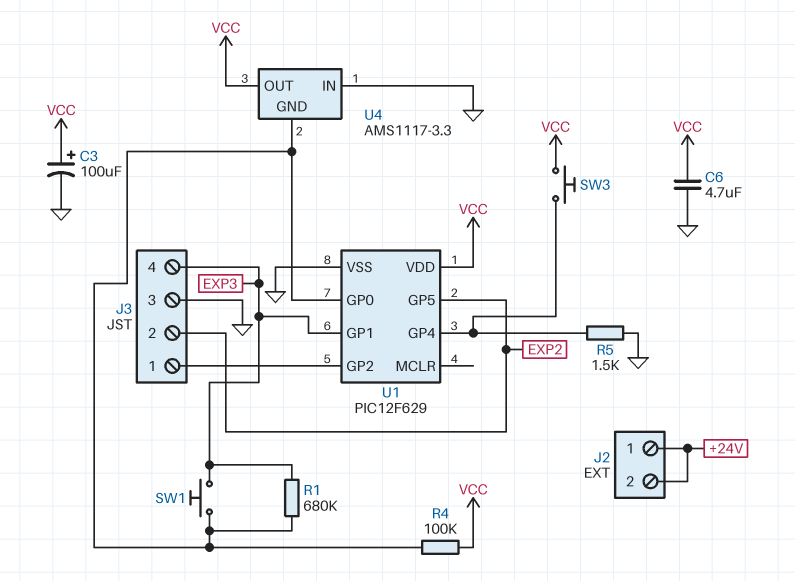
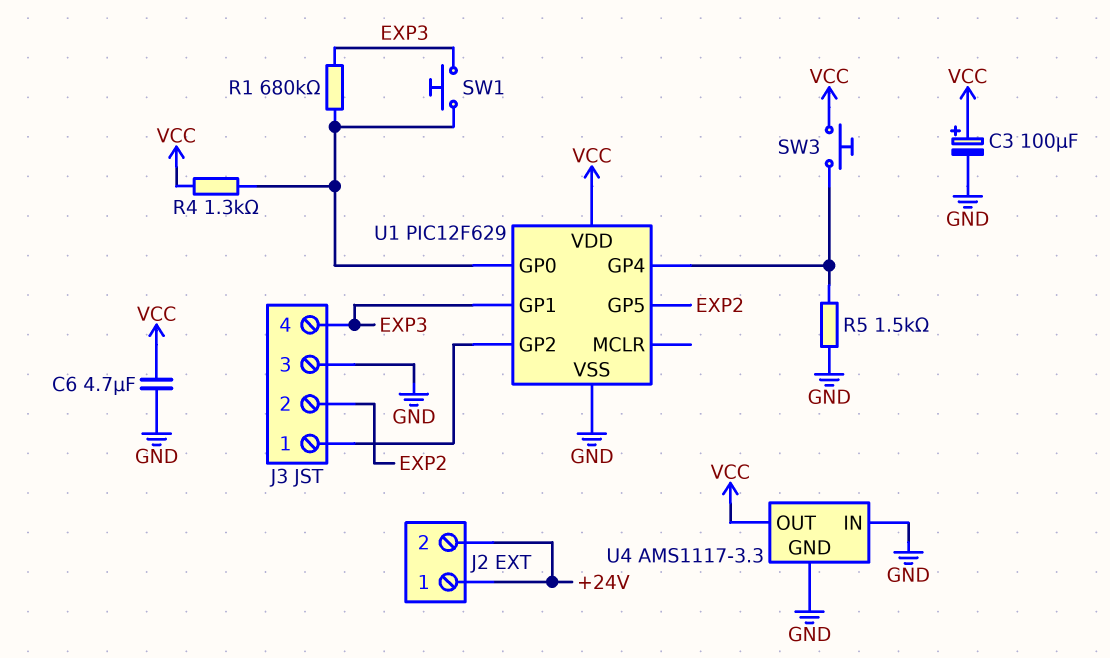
R4: 100k (U1/GP0, VCC) -> 1.3k (U1/GP0, VCC)
U4 pin GND: U1/GP0 -> GND

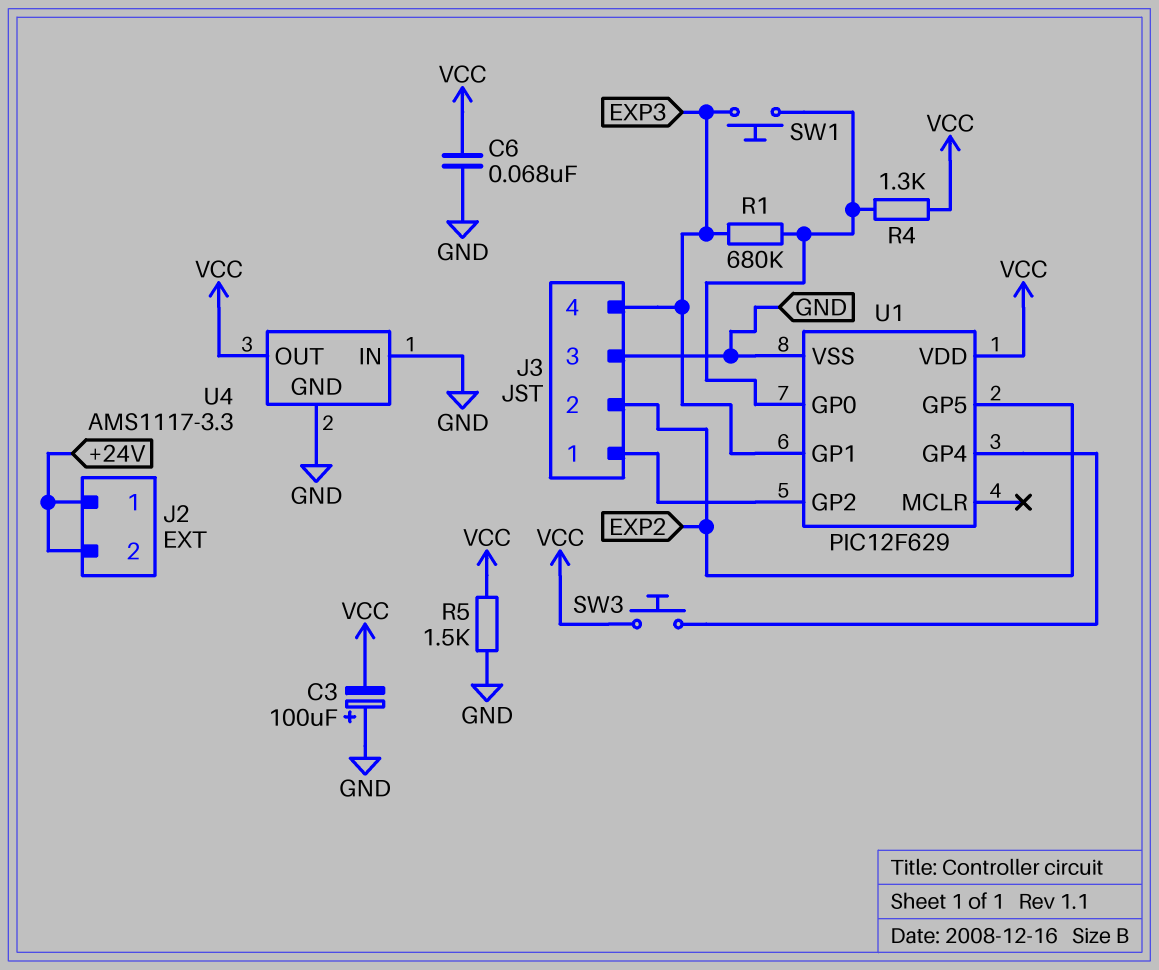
C3: 100uF (plus VCC, minus GND) -> 100uF (plus GND, minus VCC)
C6: 4.7uF (GND, VCC) -> 68nF (GND, VCC)
R5: 1.5k (GND, U1/GP4) -> 1.5k (GND, VCC)

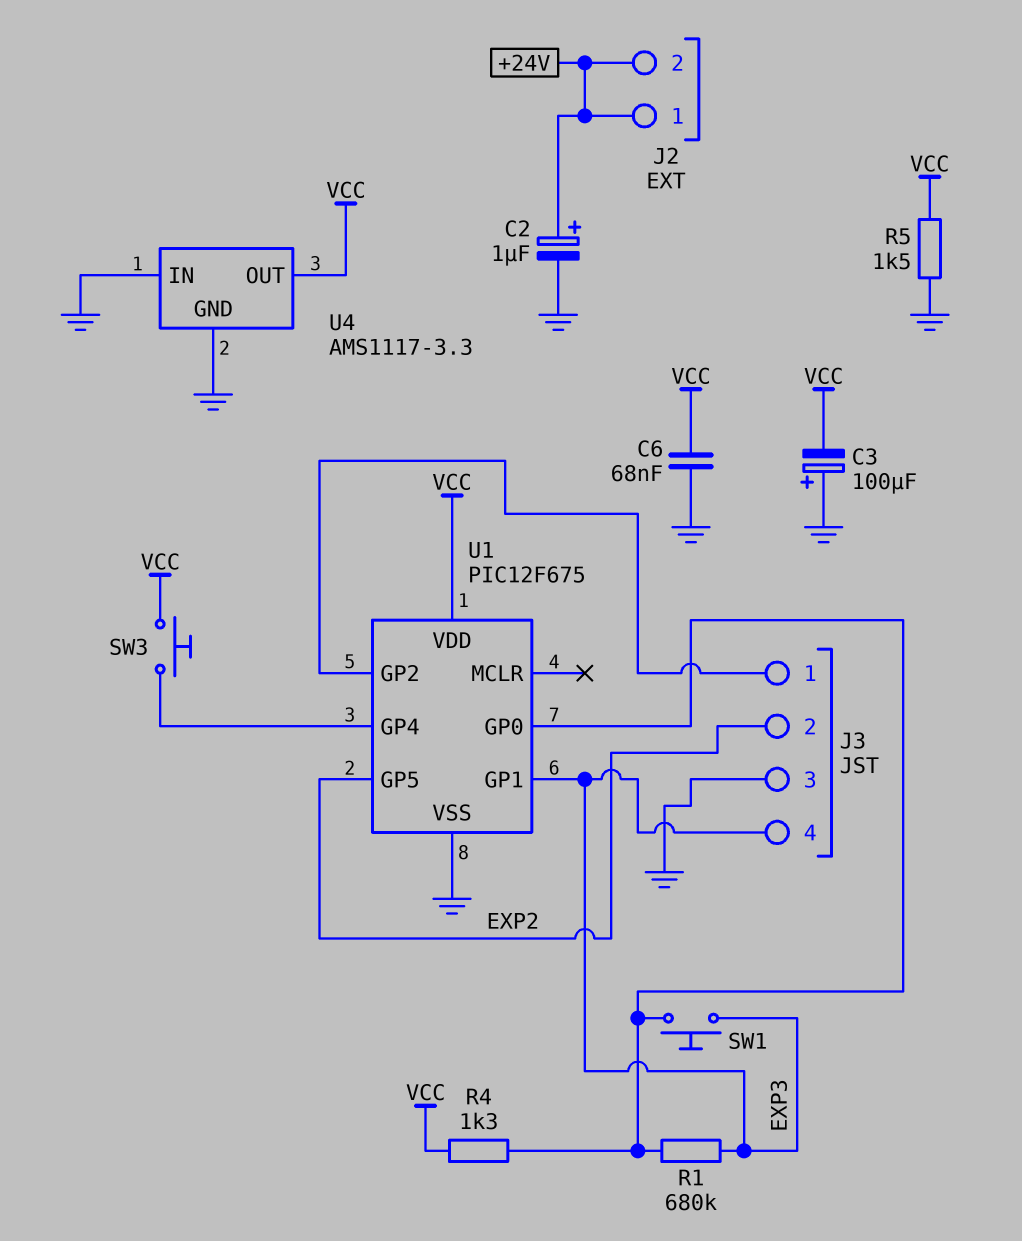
C2: none -> 1uF (plus +24V, minus GND)
U1: PIC12F629 -> PIC12F675

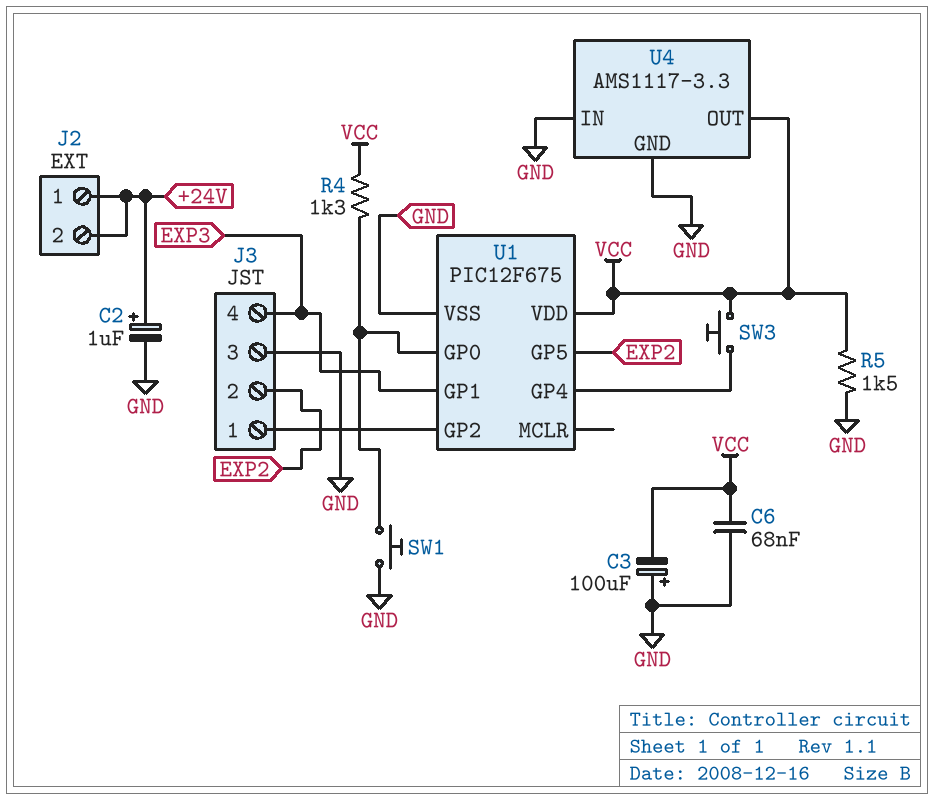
R1: 680k (EXP3, U1/GP0) -> none
SW1: button (EXP3, U1/GP0) -> button (GND, U1/GP0)

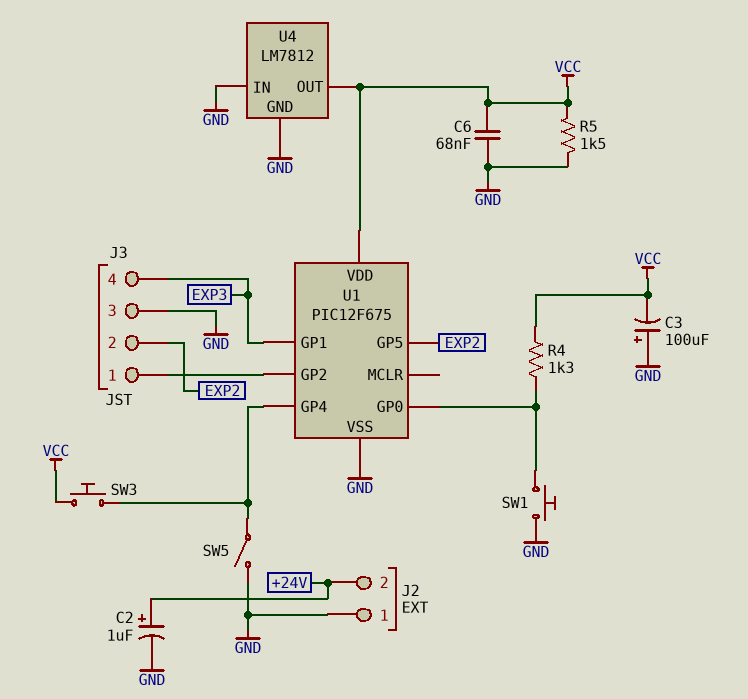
J2 pin 1: +24V -> GND
SW5: none -> switch (GND, U1/GP4)
U4: AMS1117-3.3 -> LM7812

